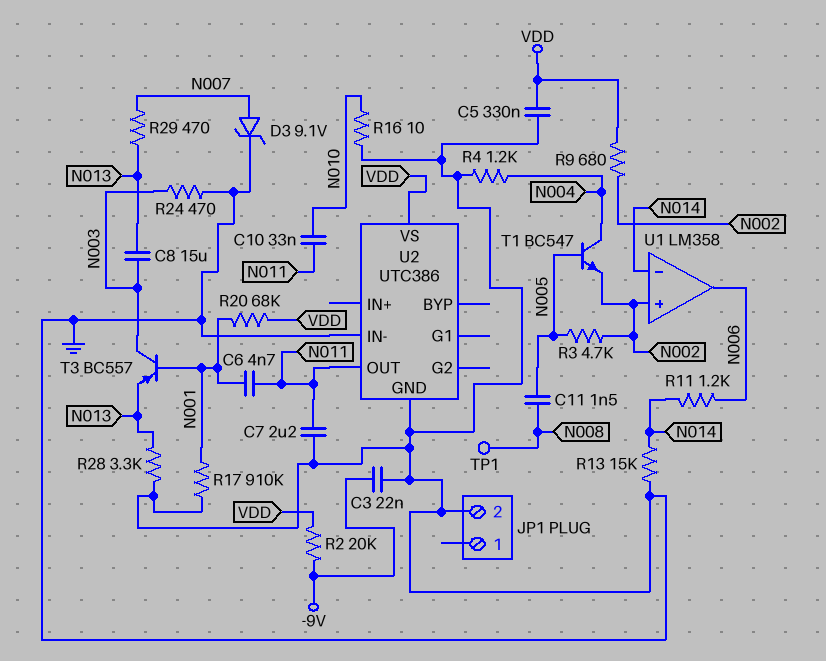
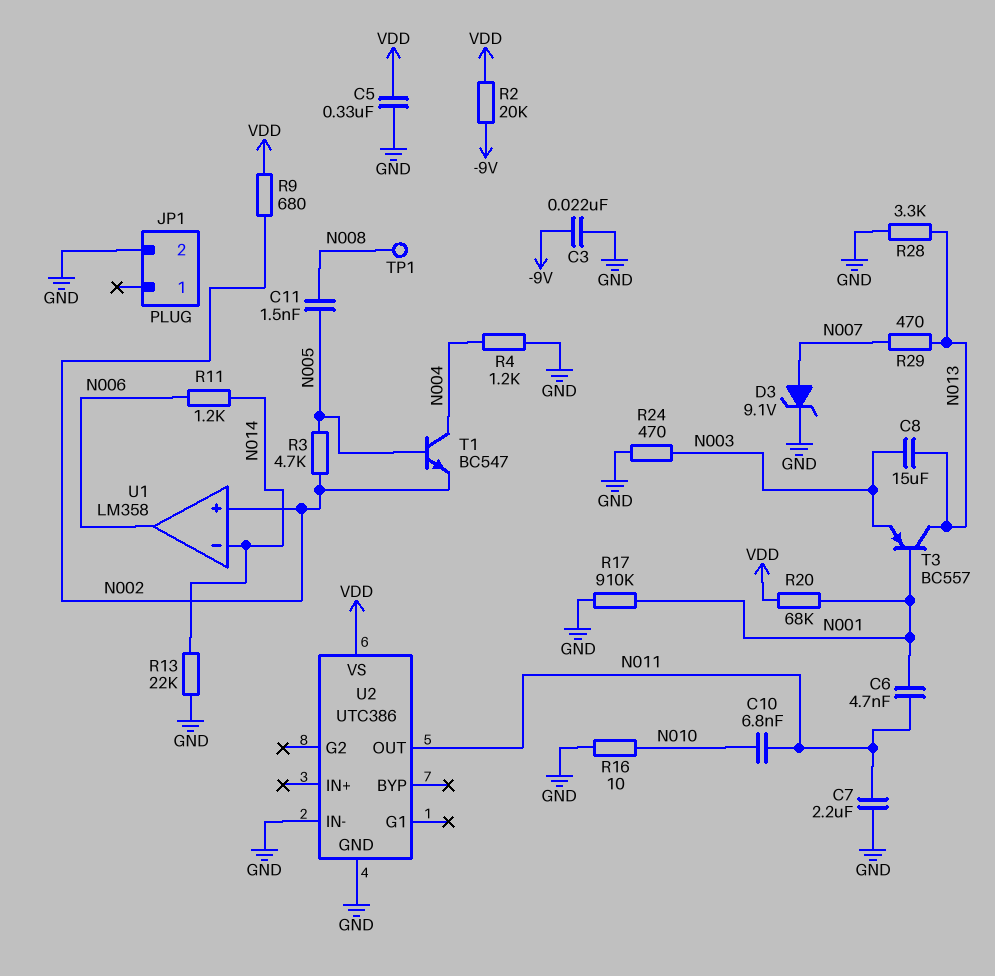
C10: 33nF (N010, N011) -> 6.8nF (N010, N011)
R13: 15k (GND, N014) -> 22k (GND, N014)
T3: PNP BC557 (B N001, C N003, E N013) -> PNP BC557 (B N001, C N013, E N003)

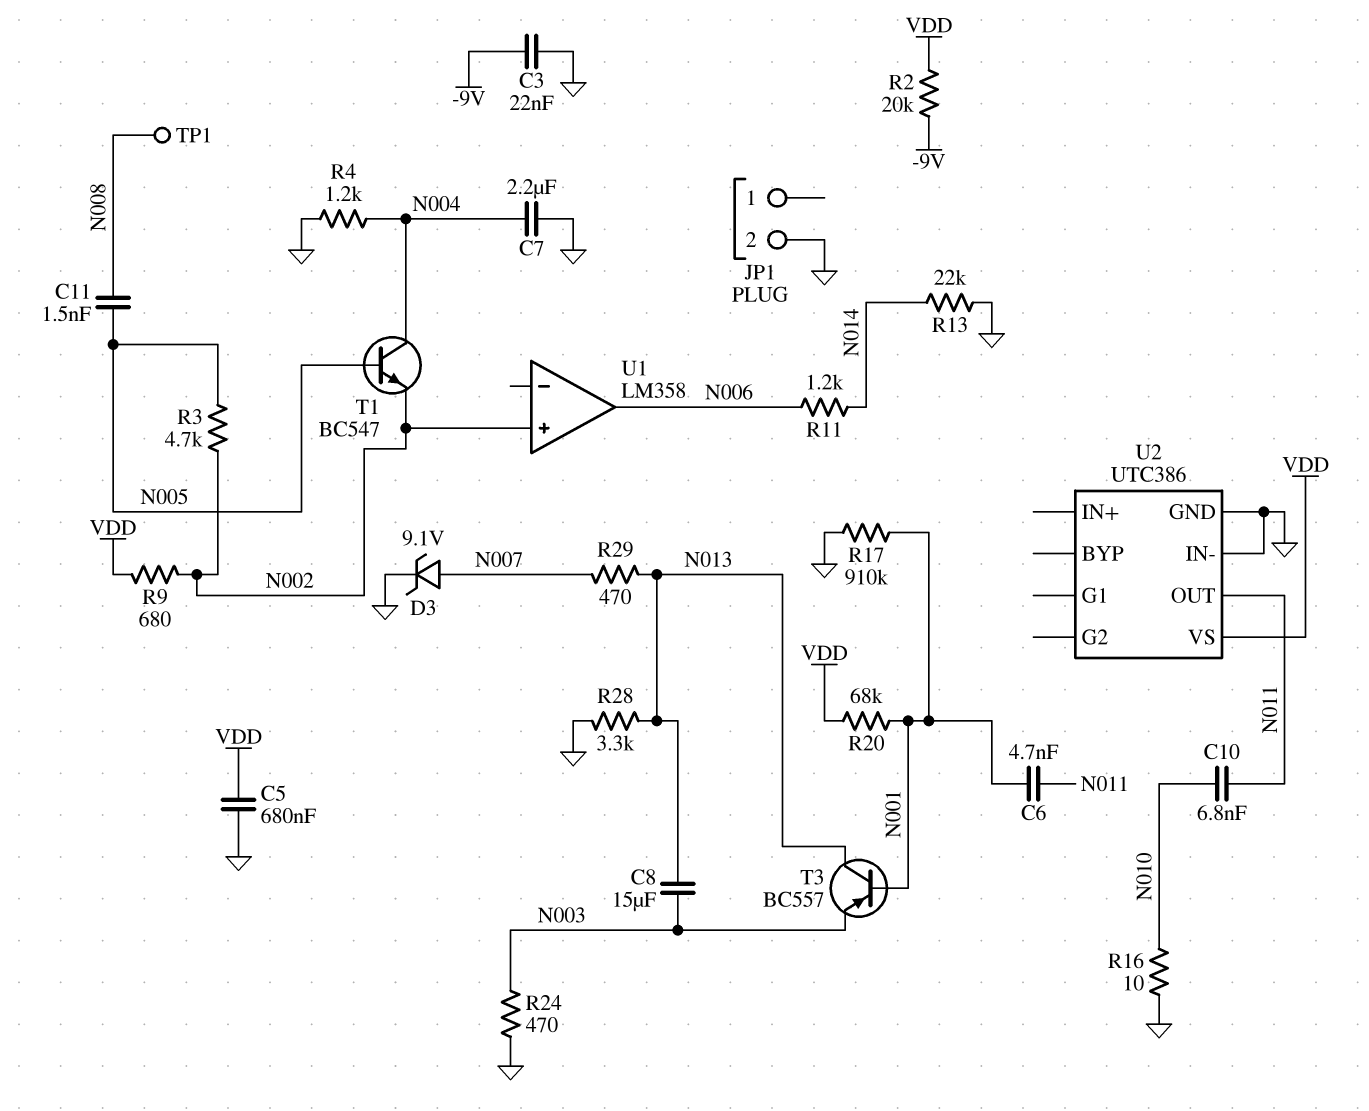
C5: 330nF (GND, VDD) -> 680nF (GND, VDD)
C7: 2.2uF (GND, N011) -> 2.2uF (GND, N004)
U1 pin in-: N014 -> none

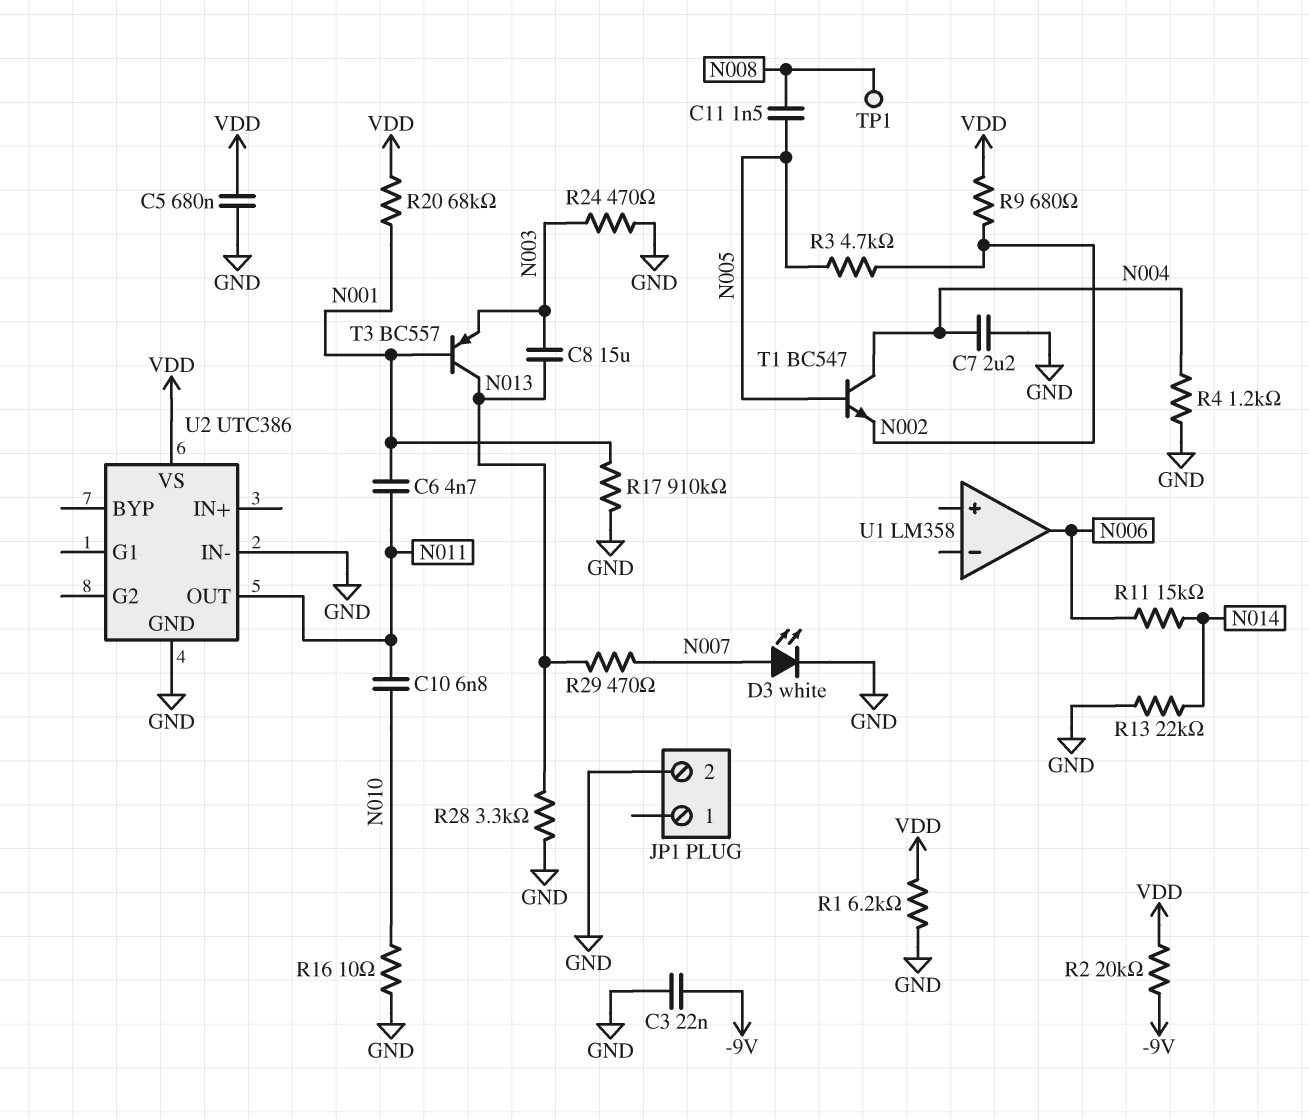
D3: zener 9.1V (A N007, K GND) -> LED white (A N007, K GND)
R1: none -> 6.2k (GND, VDD)
R11: 1.2k (N006, N014) -> 15k (N006, N014)
U1 pin in+: N002 -> none

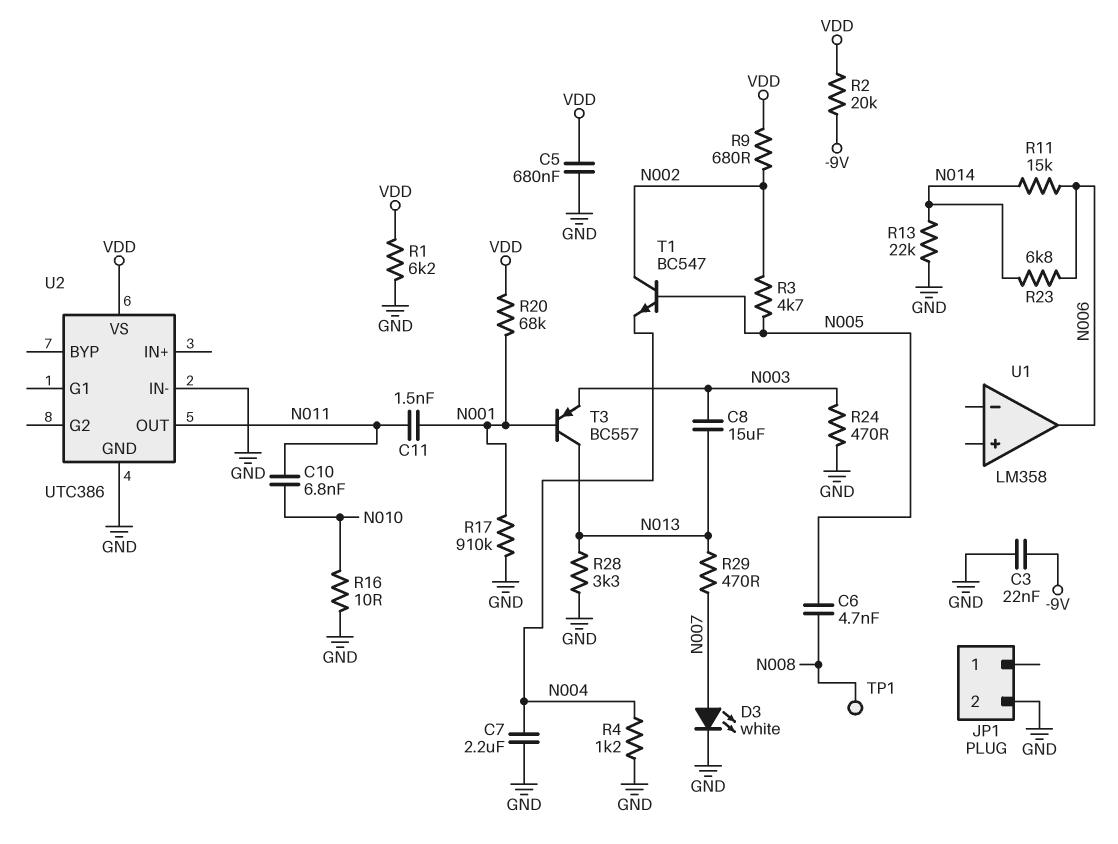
C6: 4.7nF (N001, N011) -> 4.7nF (N005, N008)
C11: 1.5nF (N005, N008) -> 1.5nF (N001, N011)
R23: none -> 6.8k (N006, N014)
T1: NPN BC547 (B N005, C N004, E N002) -> NPN BC547 (B N005, C N002, E N004)

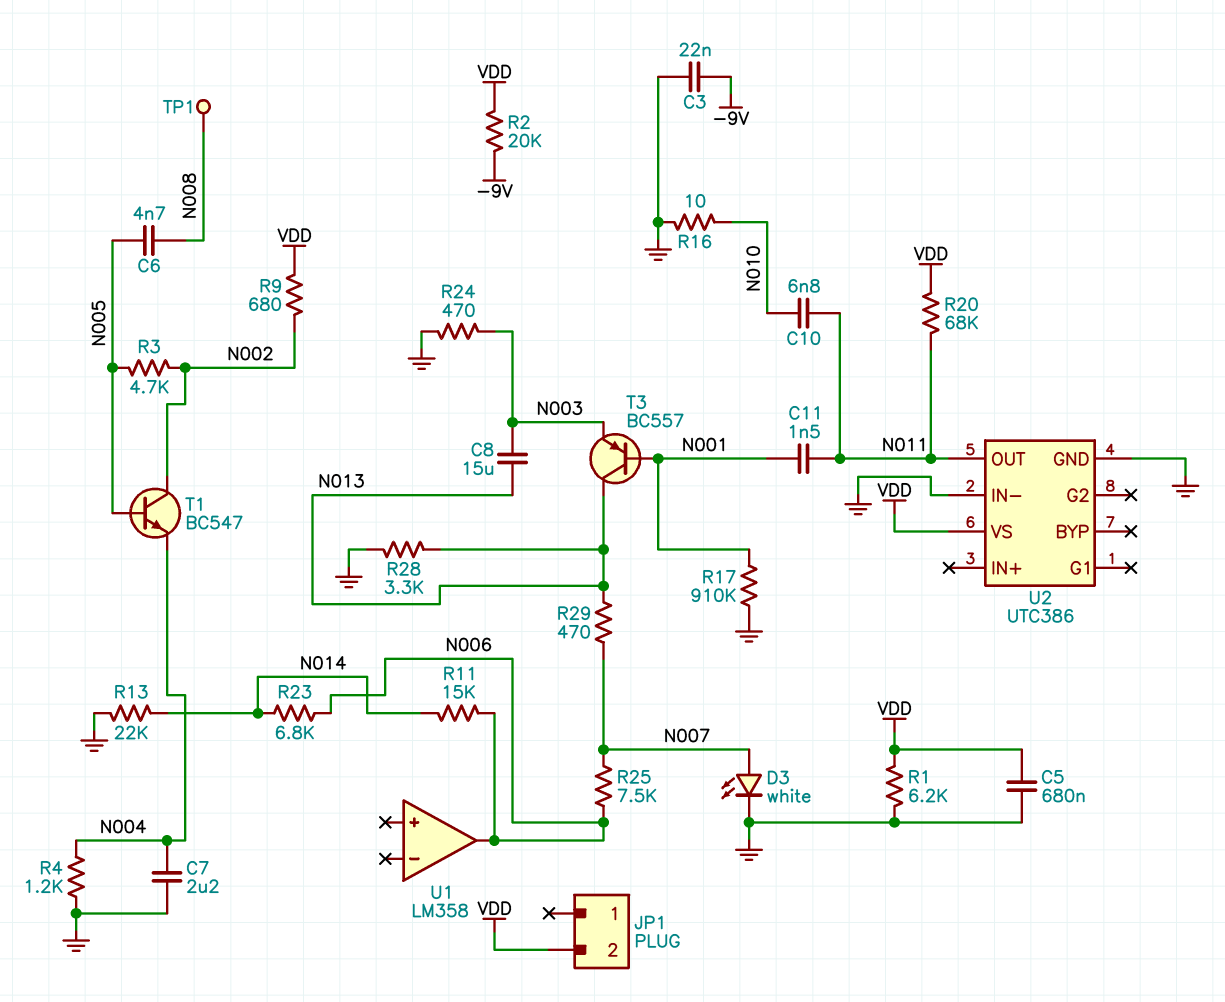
JP1 pin 2: GND -> VDD
R20: 68k (N001, VDD) -> 68k (N011, VDD)
R25: none -> 7.5k (N006, N007)

